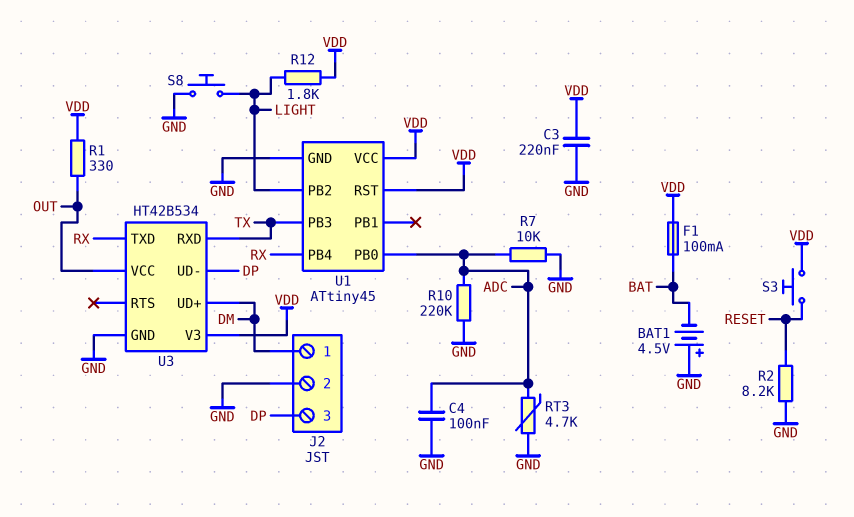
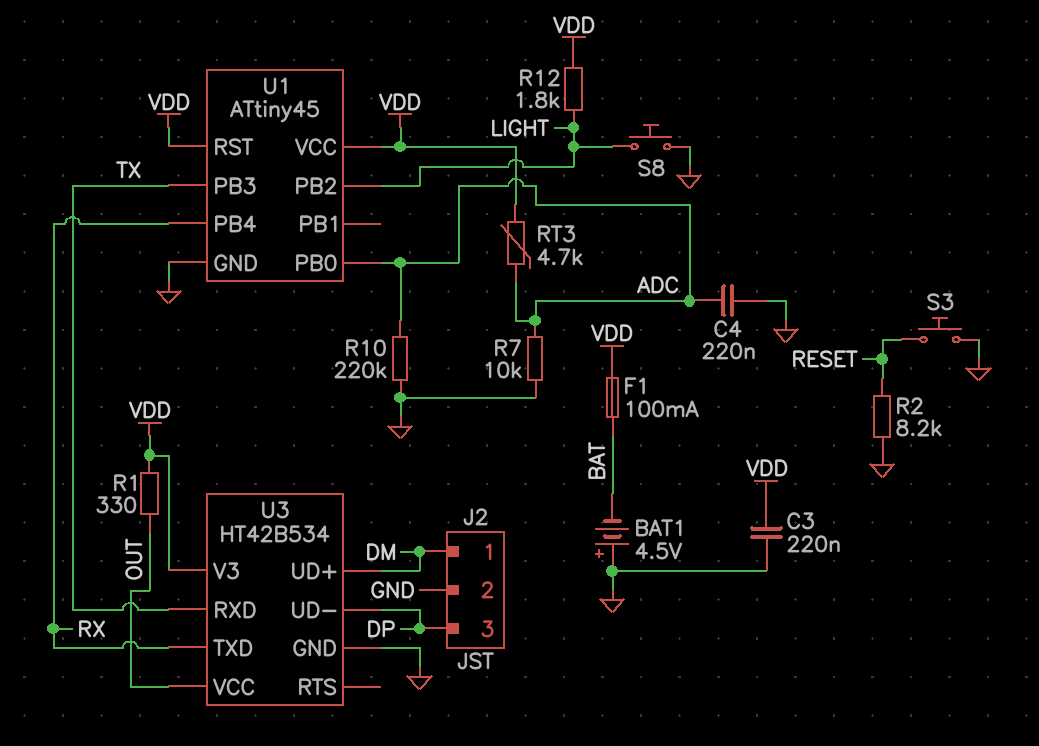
C4: 100nF (ADC, GND) -> 220nF (ADC, GND)
RT3: 4.7k (ADC, GND) -> 4.7k (ADC, VDD)
S3: button (RESET, VDD) -> button (GND, RESET)

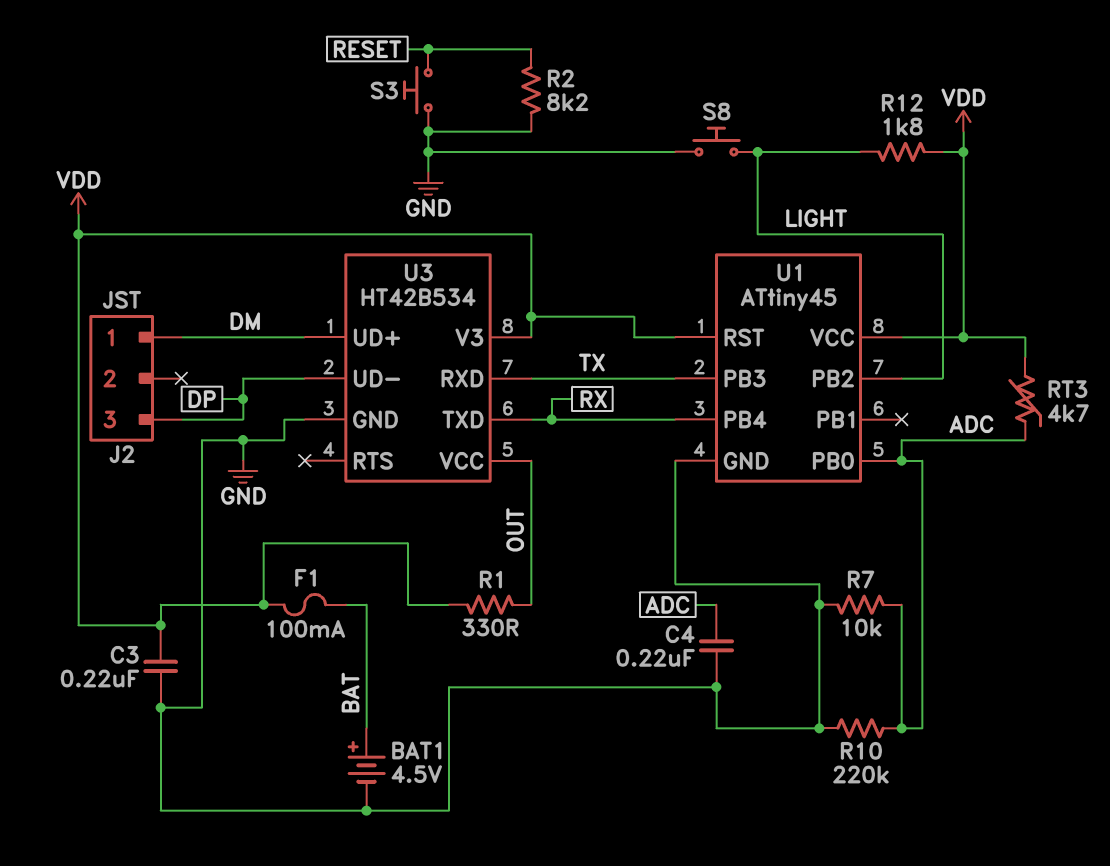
BAT1: 4.5V (plus GND, minus BAT) -> 4.5V (plus BAT, minus GND)
J2 pin 2: GND -> none

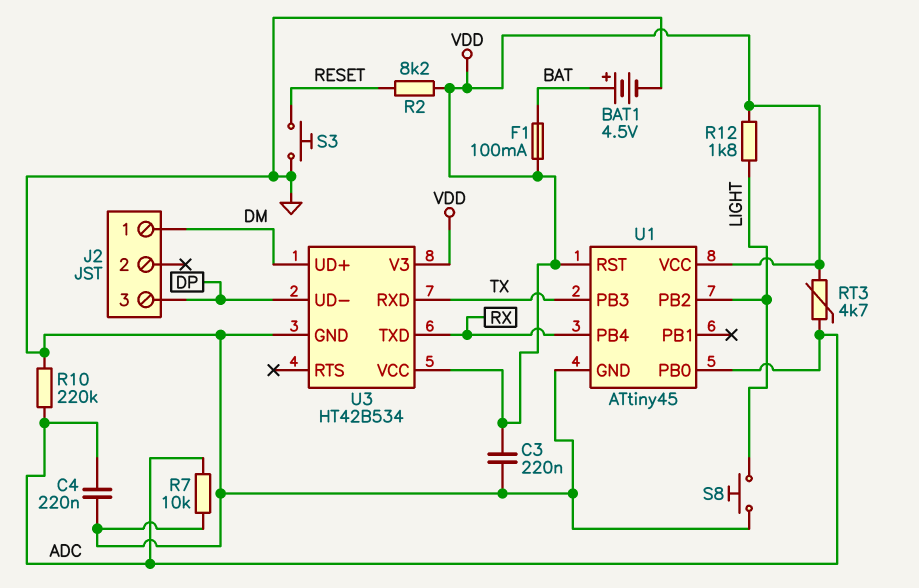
R1: 330 (OUT, VDD) -> none
R2: 8.2k (GND, RESET) -> 8.2k (RESET, VDD)
U3 pin VCC: OUT -> VDD

